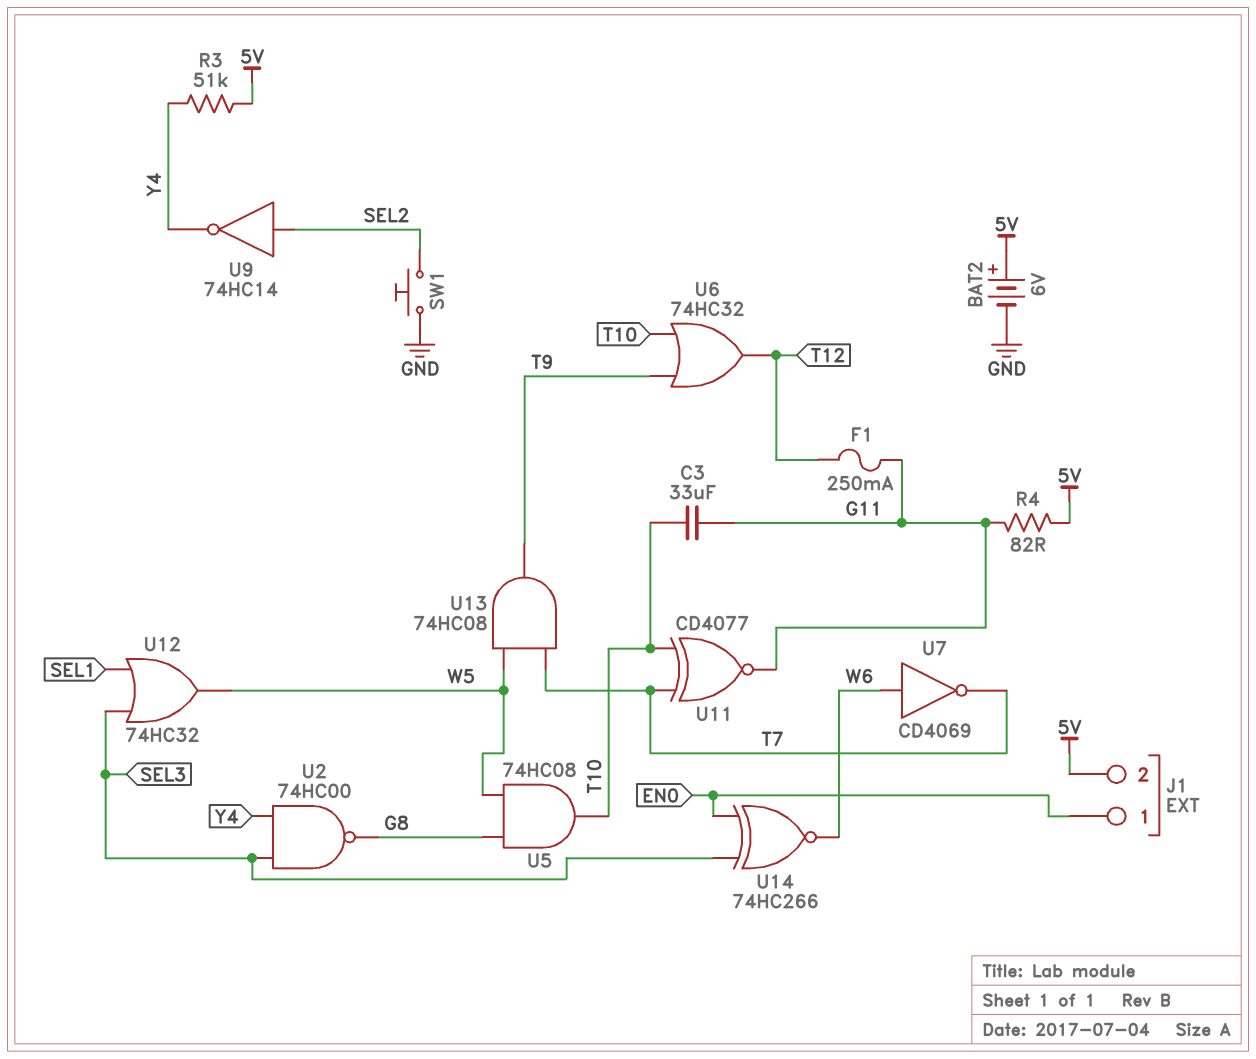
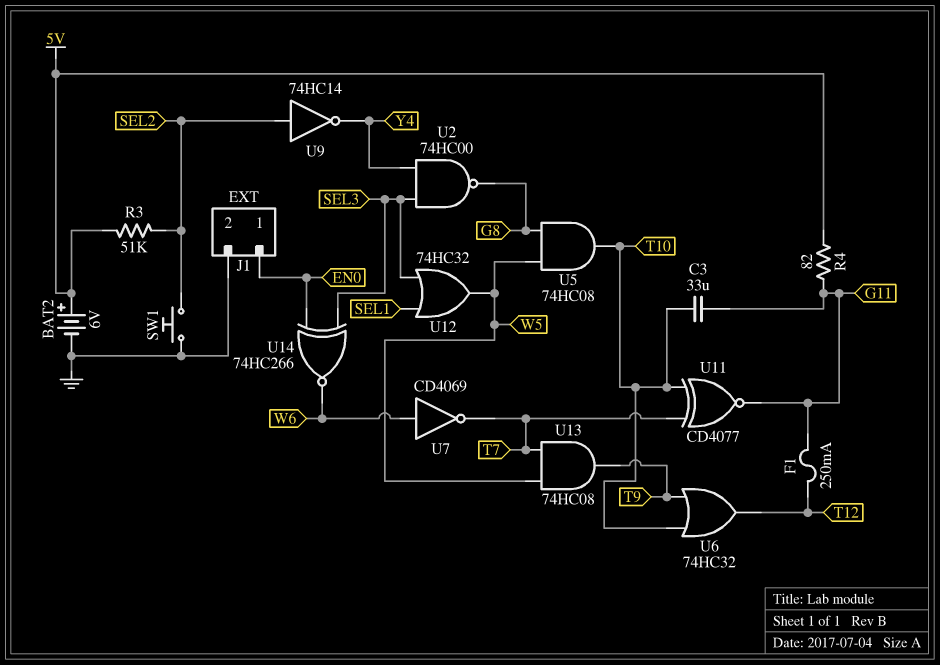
J1 pin 2: 5V -> GND
R3: 51k (5V, Y4) -> 51k (5V, SEL2)

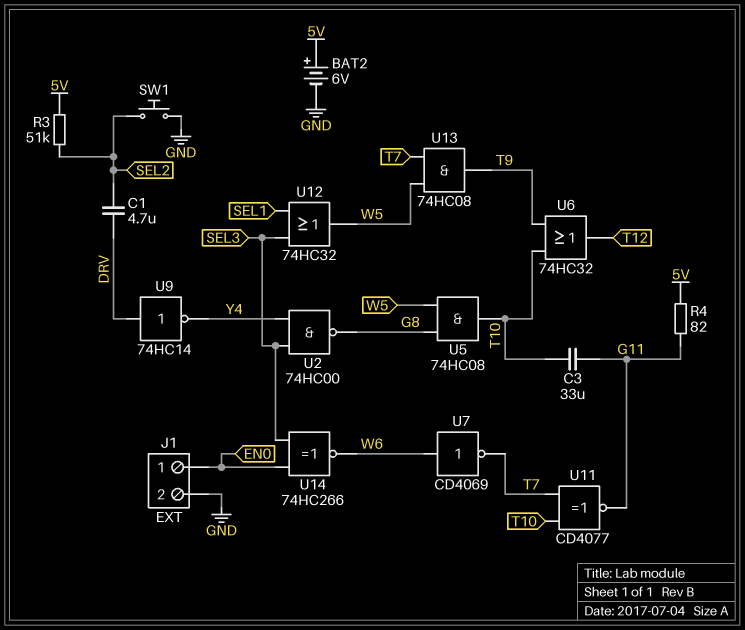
C1: none -> 4.7uF (DRV, SEL2)
F1: 250mA (G11, T12) -> none
U9: NOT 74HC14 (in SEL2, out Y4) -> NOT 74HC14 (in DRV, out Y4)

